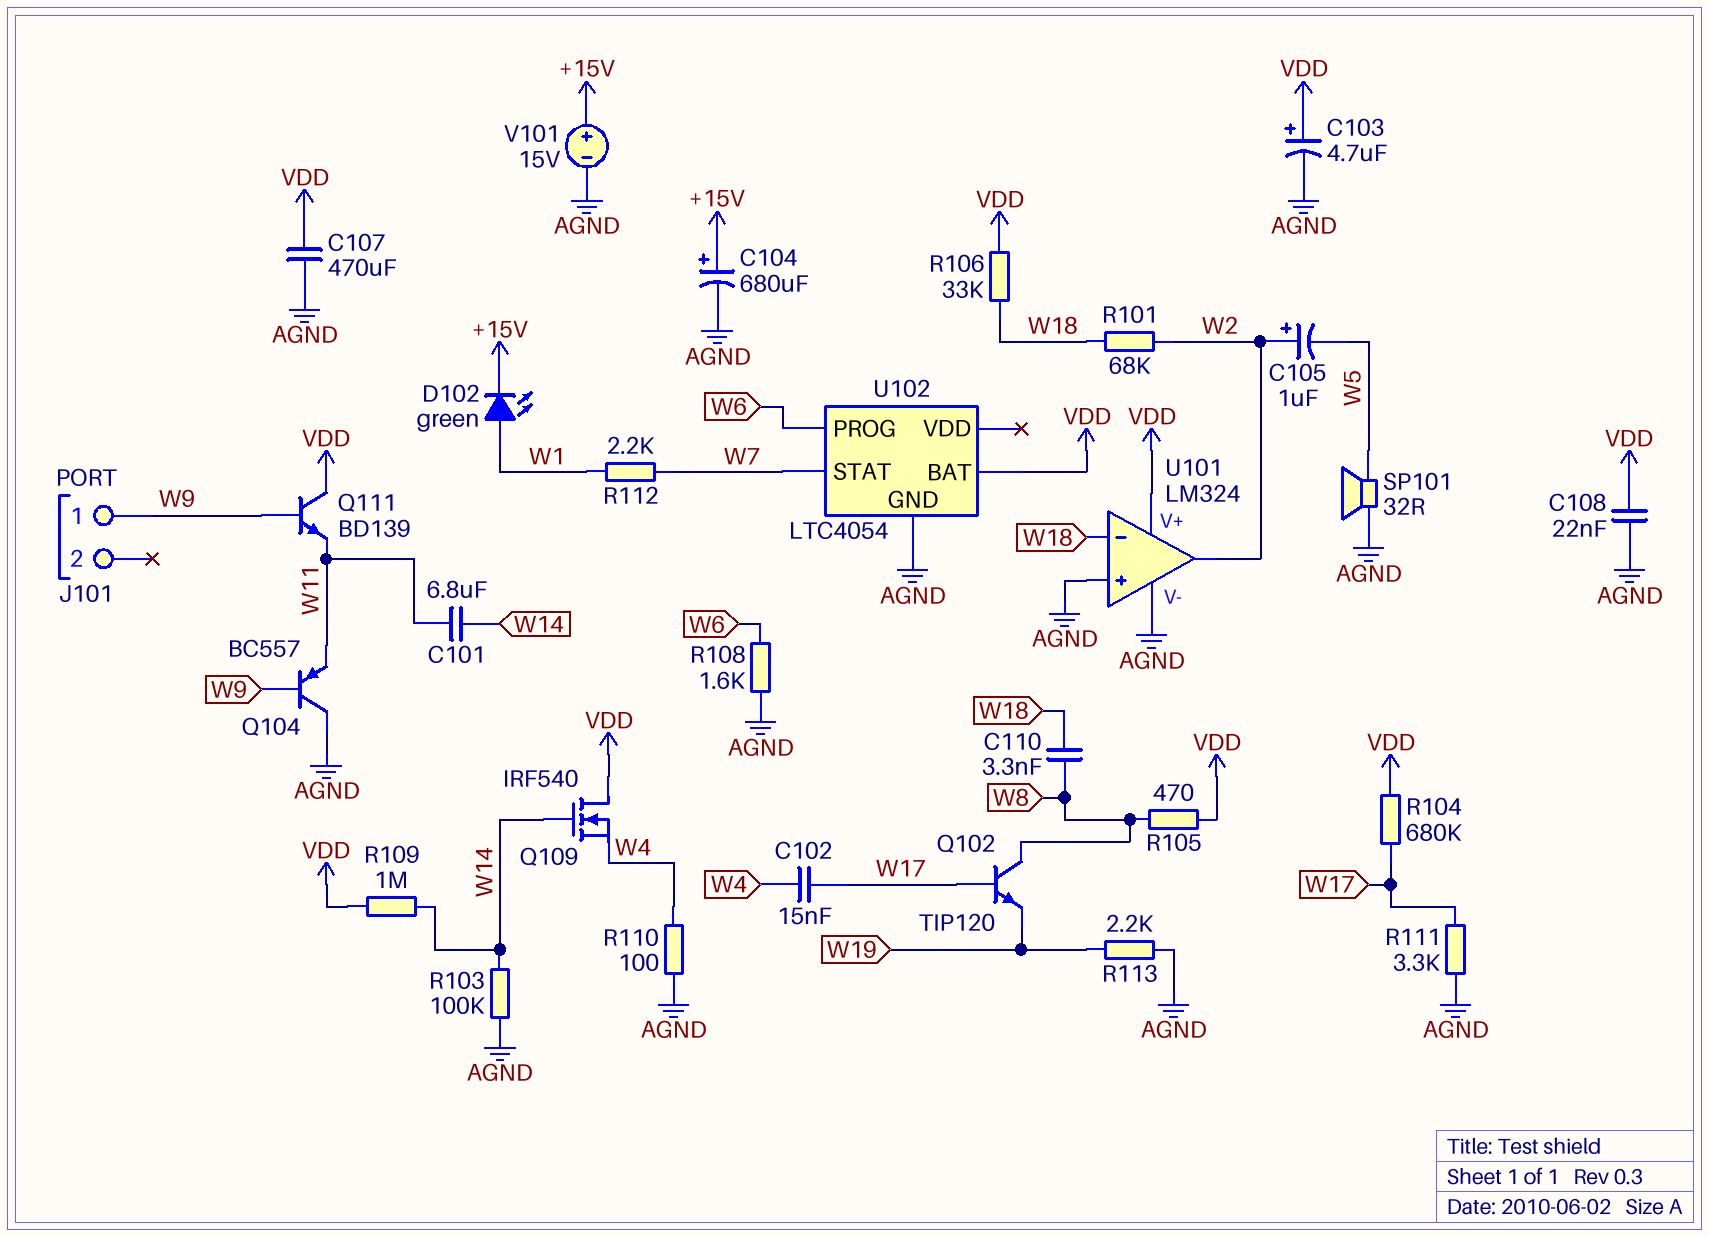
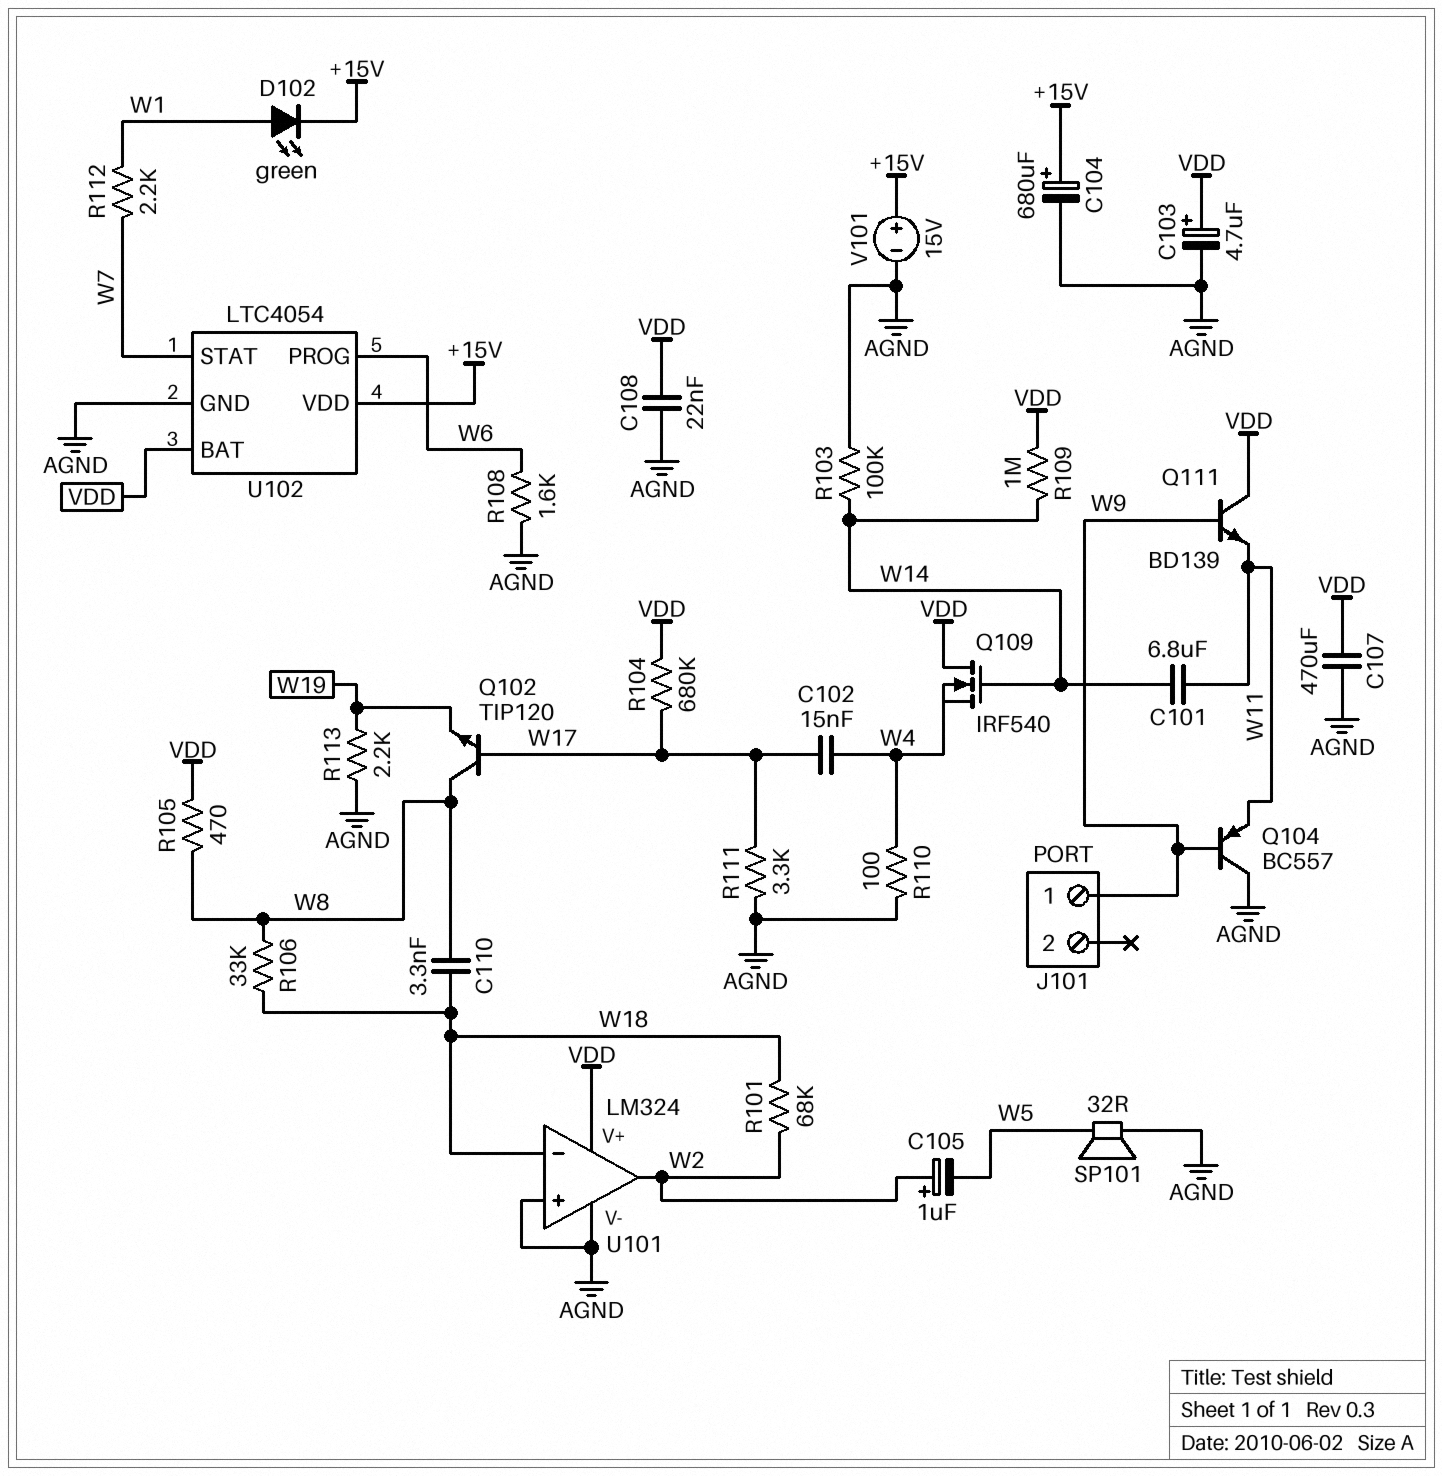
R106: 33k (VDD, W18) -> 33k (W8, W18)
U102 pin VDD: none -> +15V

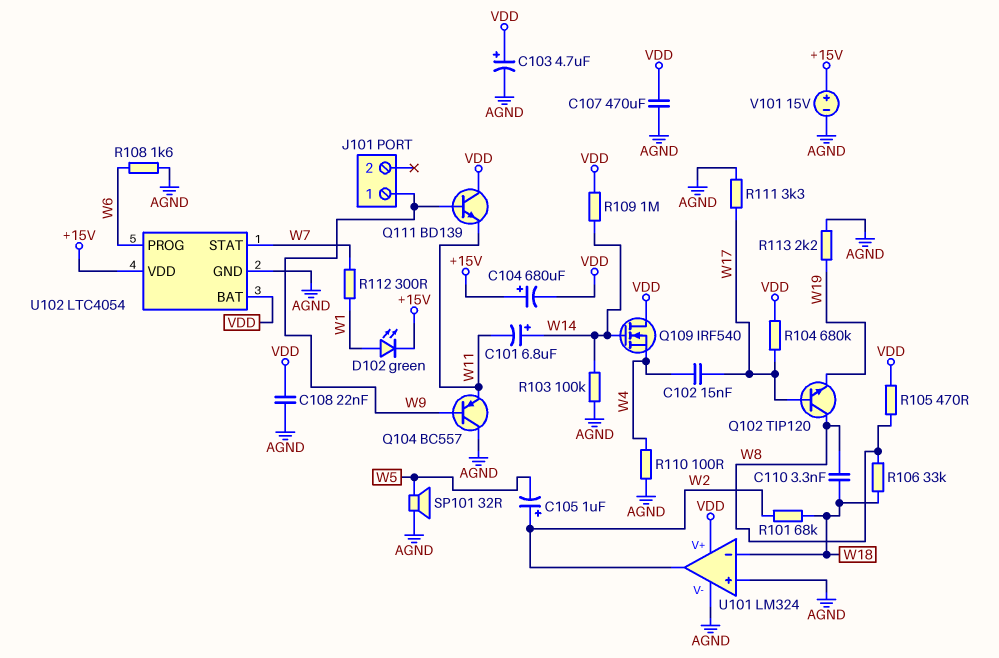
C101: 6.8uF (W11, W14) -> 6.8uF (plus W14, minus W11)
C104: 680uF (plus +15V, minus AGND) -> 680uF (plus +15V, minus VDD)
R112: 2.2k (W1, W7) -> 300 (W1, W7)

